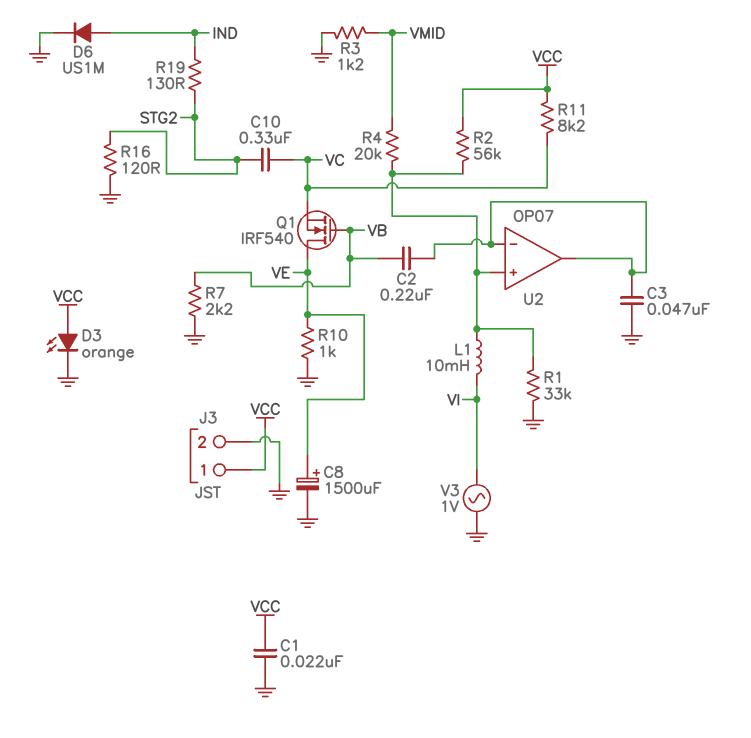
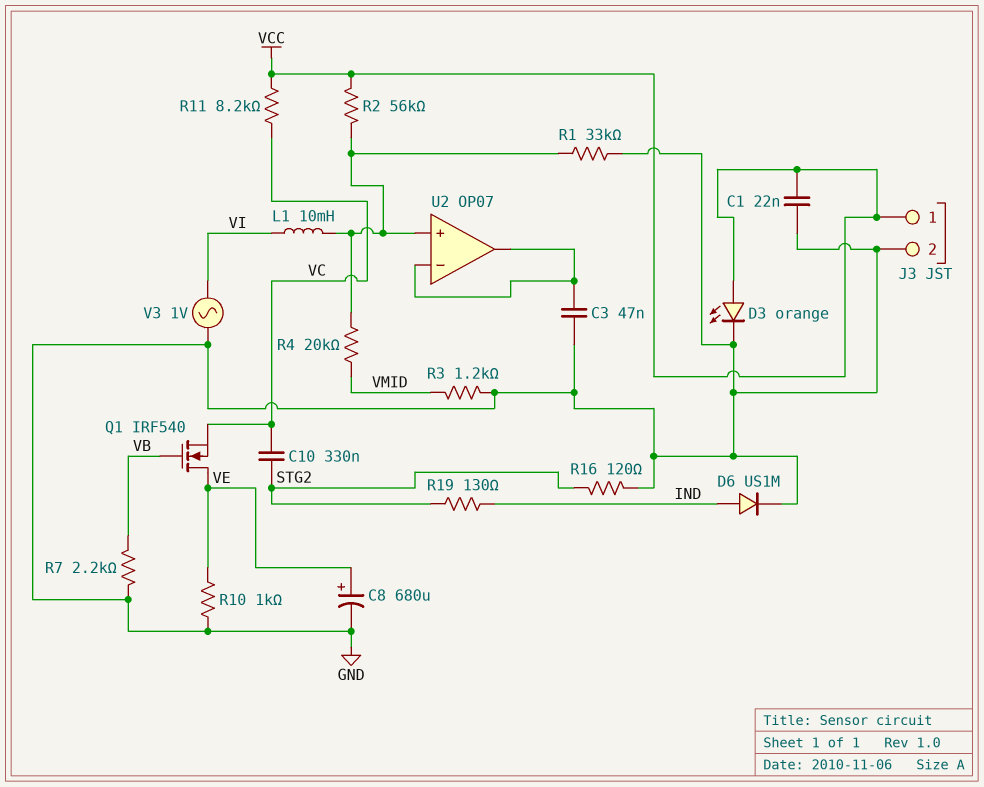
C2: 220nF (U2/in-, VB) -> none
C8: 1500uF (plus VE, minus GND) -> 680uF (plus VE, minus GND)

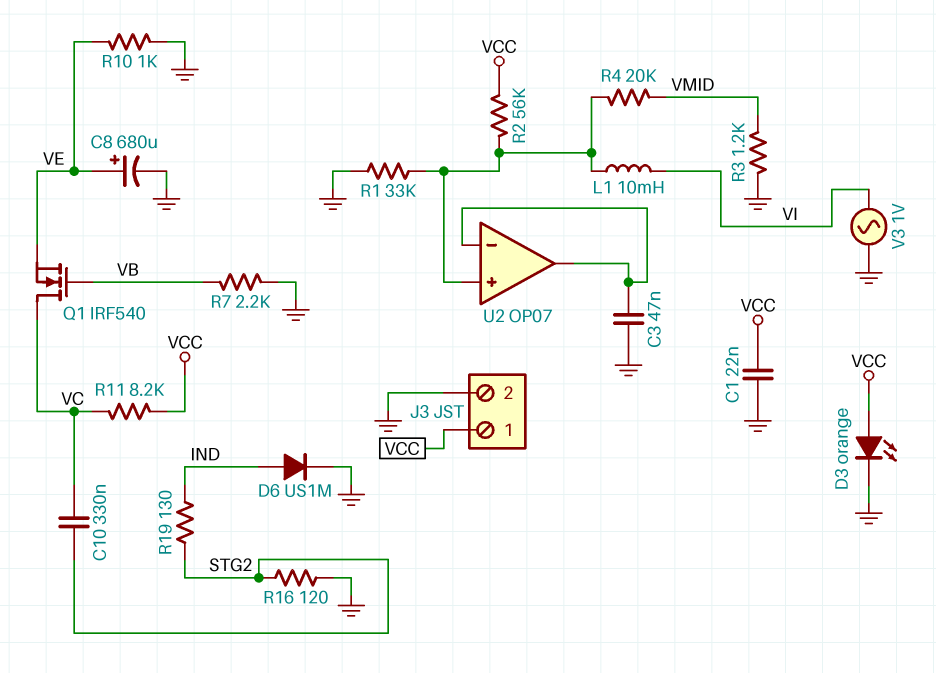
Q1: NMOS IRF540 (G VB, D VE, S VC) -> NMOS IRF540 (G VB, D VC, S VE)

